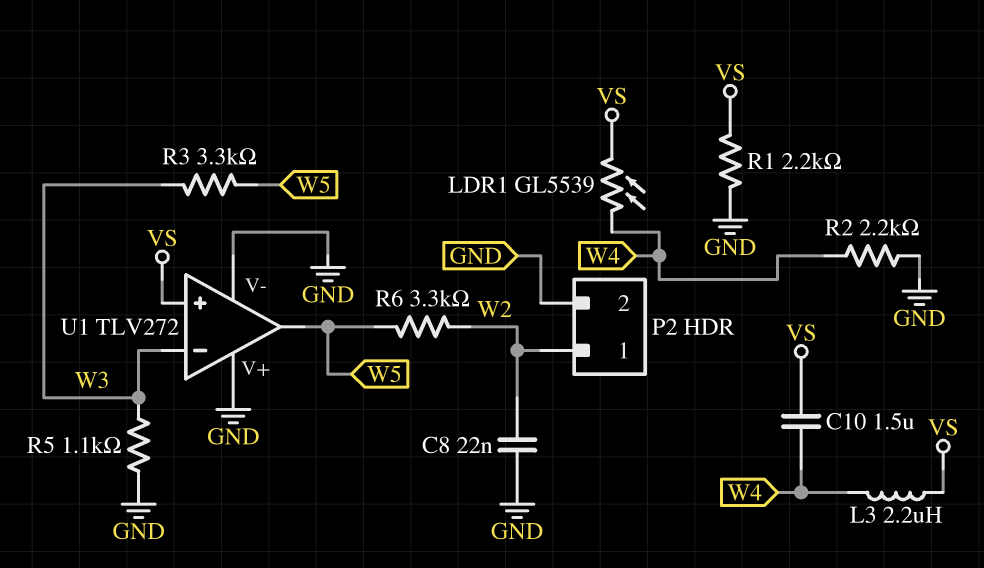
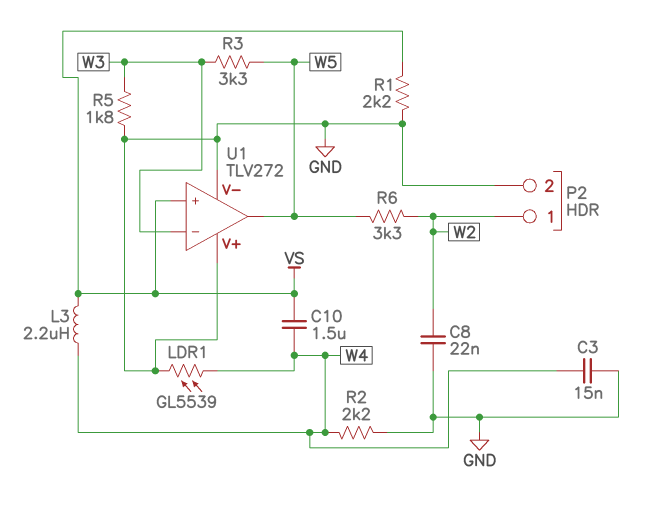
C3: none -> 15nF (GND, W4)
LDR1: GL5539 (VS, W4) -> GL5539 (GND, W4)
R5: 1.1k (GND, W3) -> 1.8k (GND, W3)

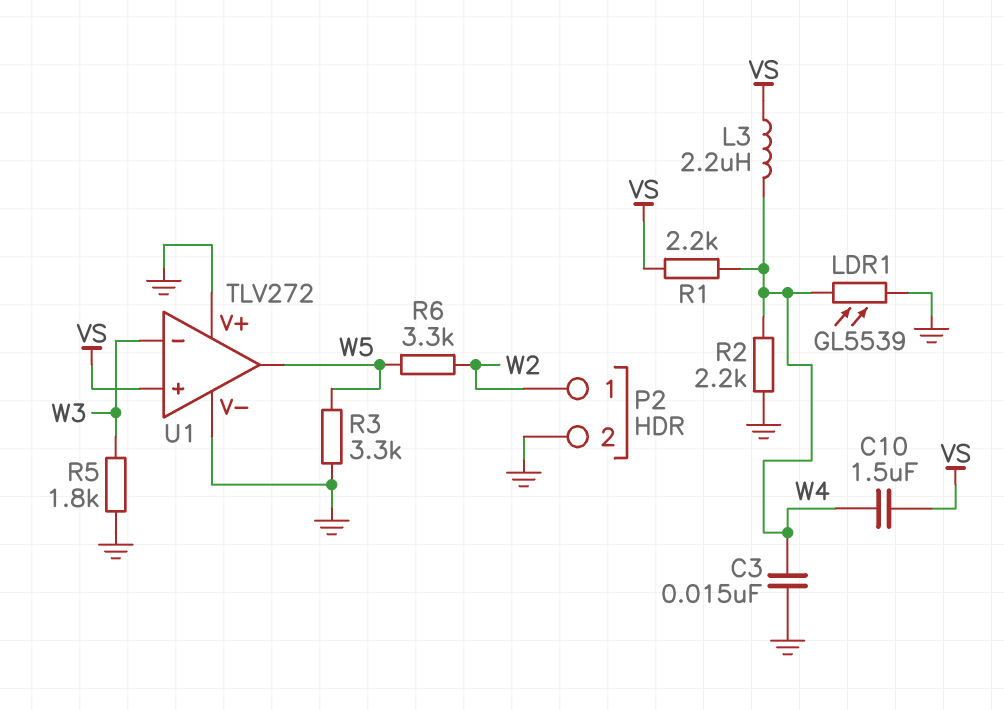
C8: 22nF (GND, W2) -> none
R1: 2.2k (GND, VS) -> 2.2k (VS, W4)
R3: 3.3k (W3, W5) -> 3.3k (GND, W5)

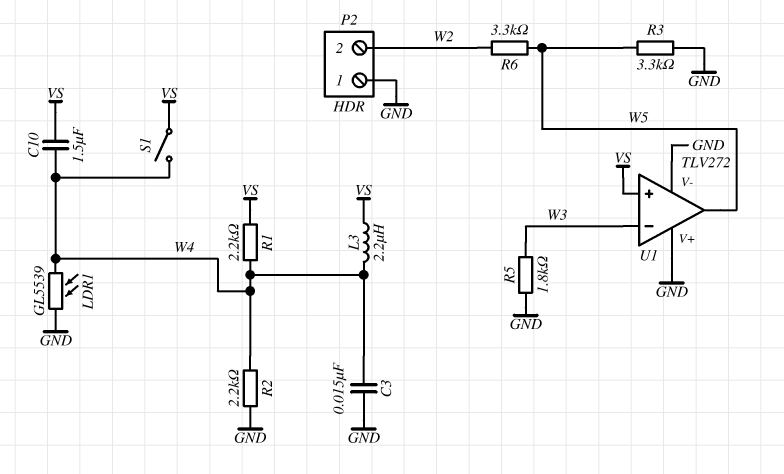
P2 pin 1: W2 -> GND
P2 pin 2: GND -> W2
S1: none -> switch (VS, W4)

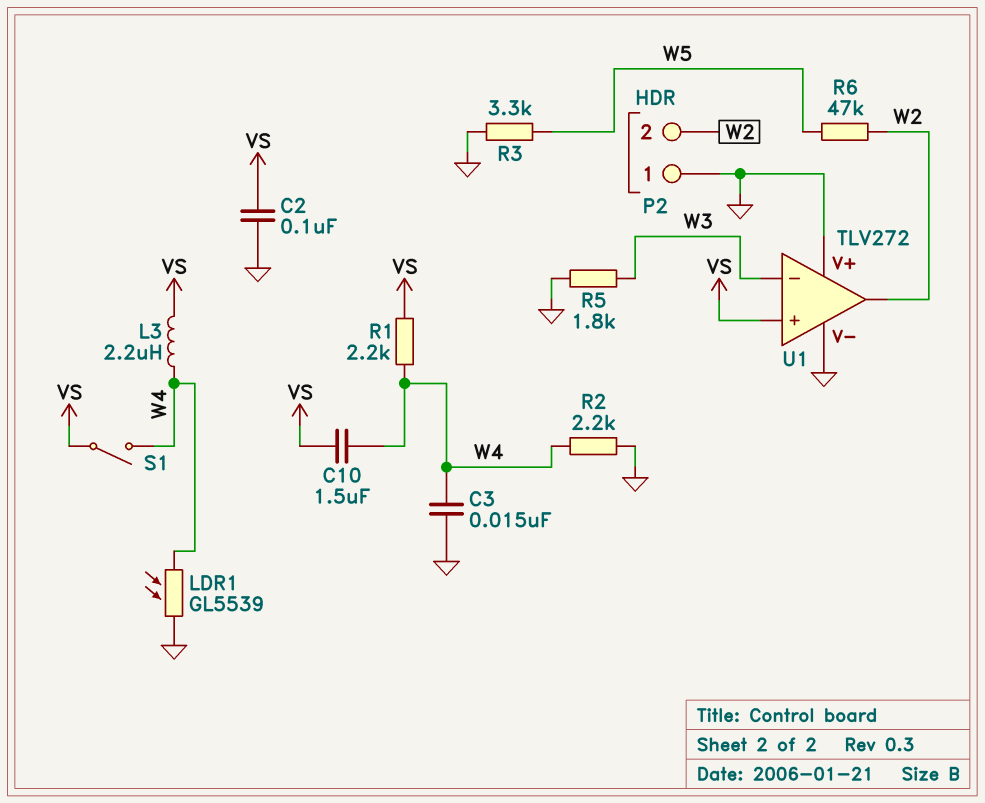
C2: none -> 100nF (GND, VS)
R6: 3.3k (W2, W5) -> 47k (W2, W5)
U1 pin out: W5 -> W2

